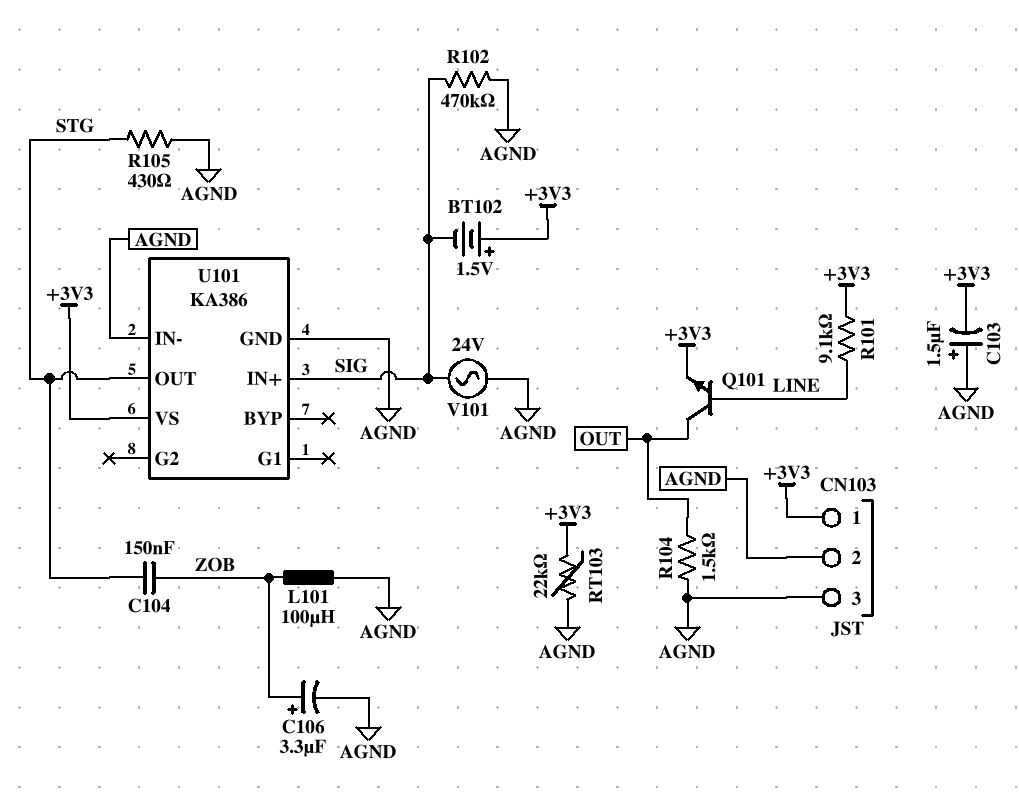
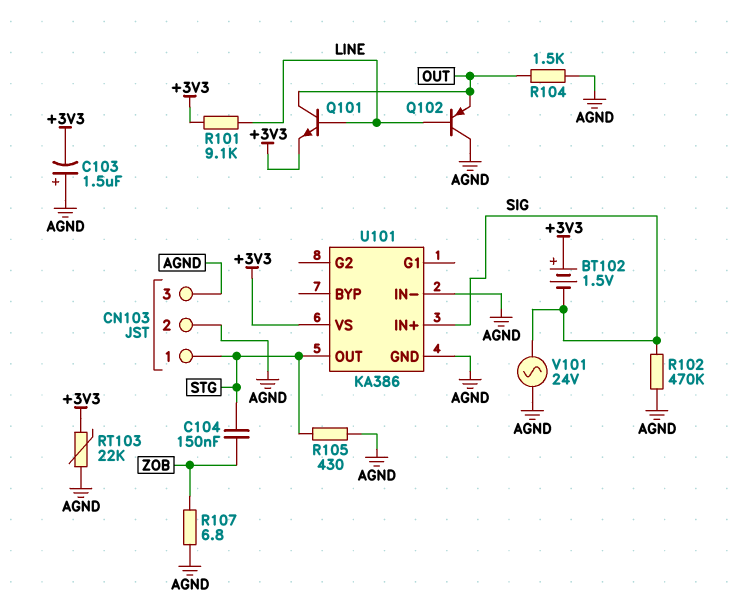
C106: 3.3uF (plus ZOB, minus AGND) -> none
CN103 pin 1: +3V3 -> STG
L101: 100uH (AGND, ZOB) -> none
Q102: none -> PNP (B LINE, C AGND, E OUT)
R107: none -> 6.8 (AGND, ZOB)

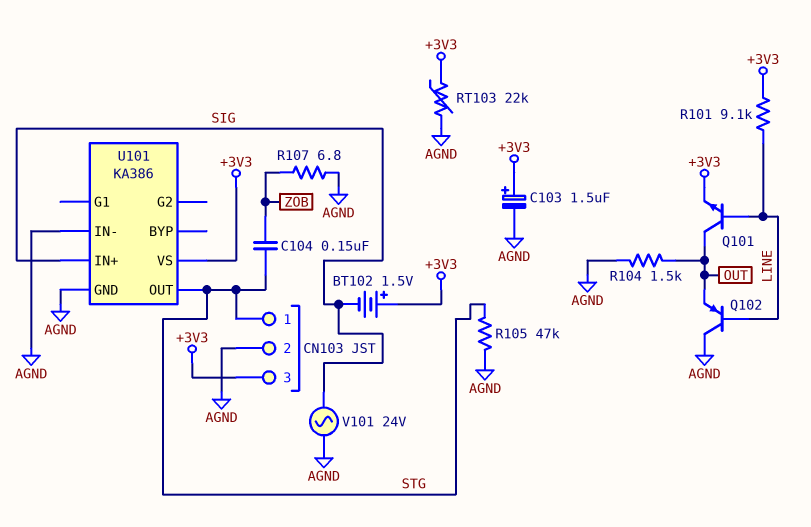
C103: 1.5uF (plus AGND, minus +3V3) -> 1.5uF (plus +3V3, minus AGND)
CN103 pin 3: AGND -> +3V3
R102: 470k (AGND, SIG) -> none
R105: 430 (AGND, STG) -> 47k (AGND, STG)

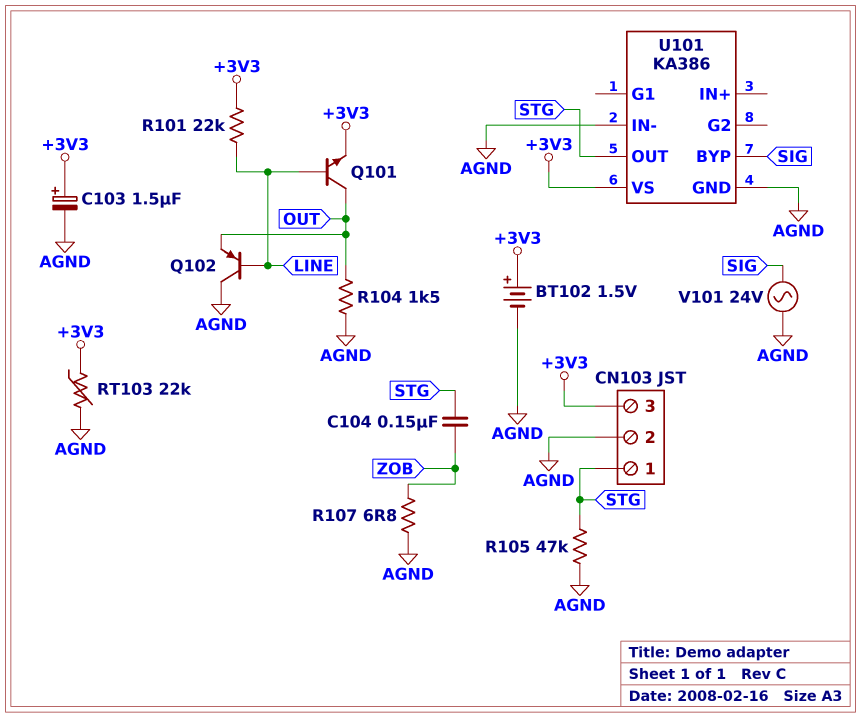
BT102: 1.5V (plus +3V3, minus SIG) -> 1.5V (plus +3V3, minus AGND)
R101: 9.1k (+3V3, LINE) -> 22k (+3V3, LINE)
U101 pin BYP: none -> SIG
U101 pin IN+: SIG -> none

